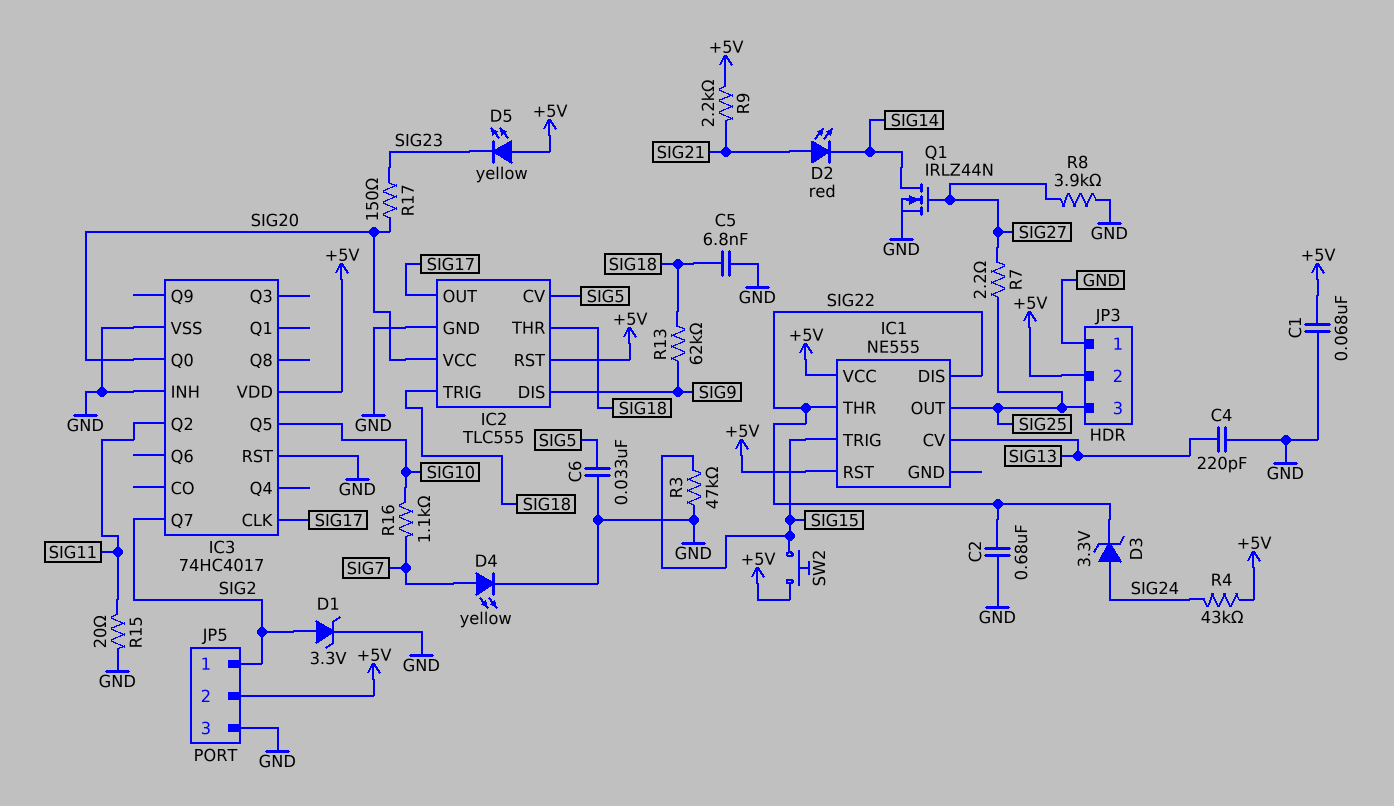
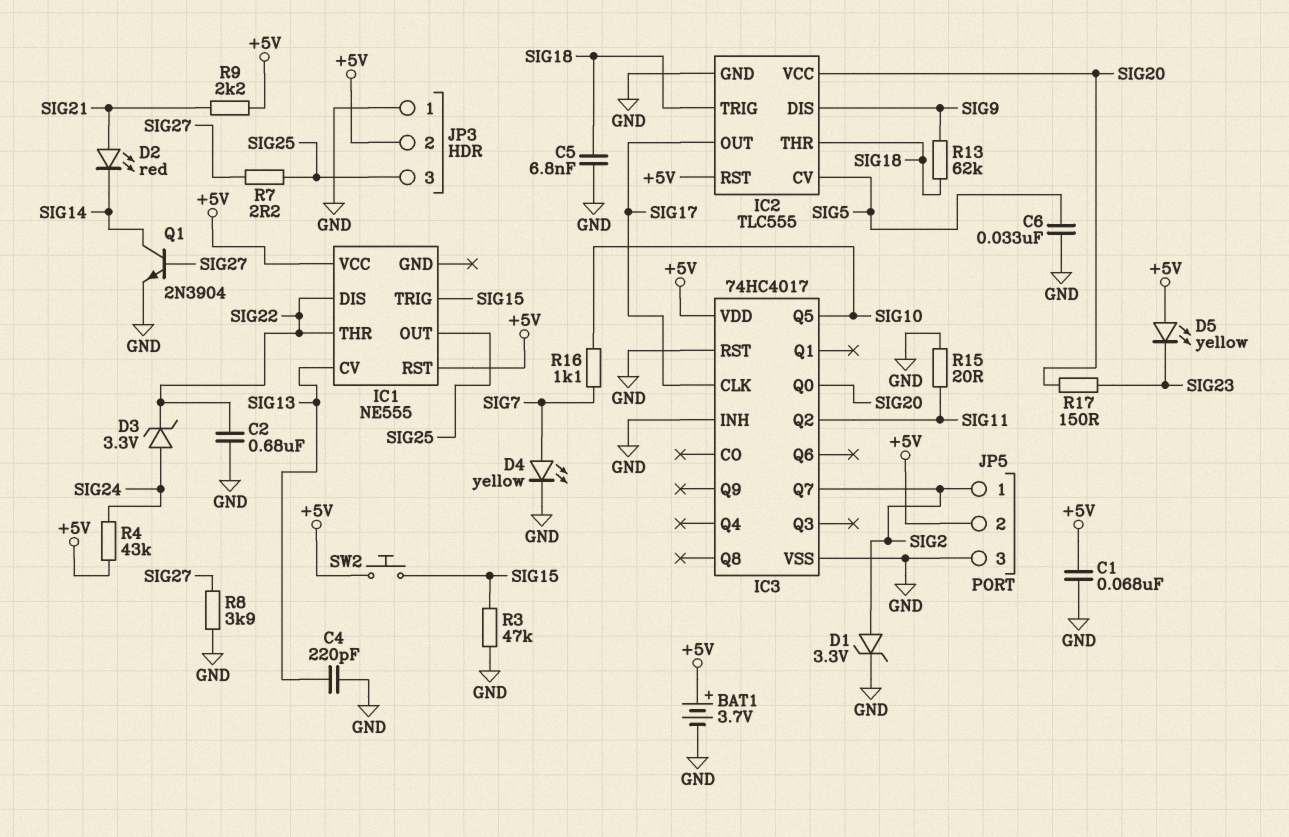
BAT1: none -> 3.7V (plus +5V, minus GND)
Q1: NMOS IRLZ44N (G SIG27, D SIG14, S GND) -> NPN 2N3904 (B SIG27, C SIG14, E GND)

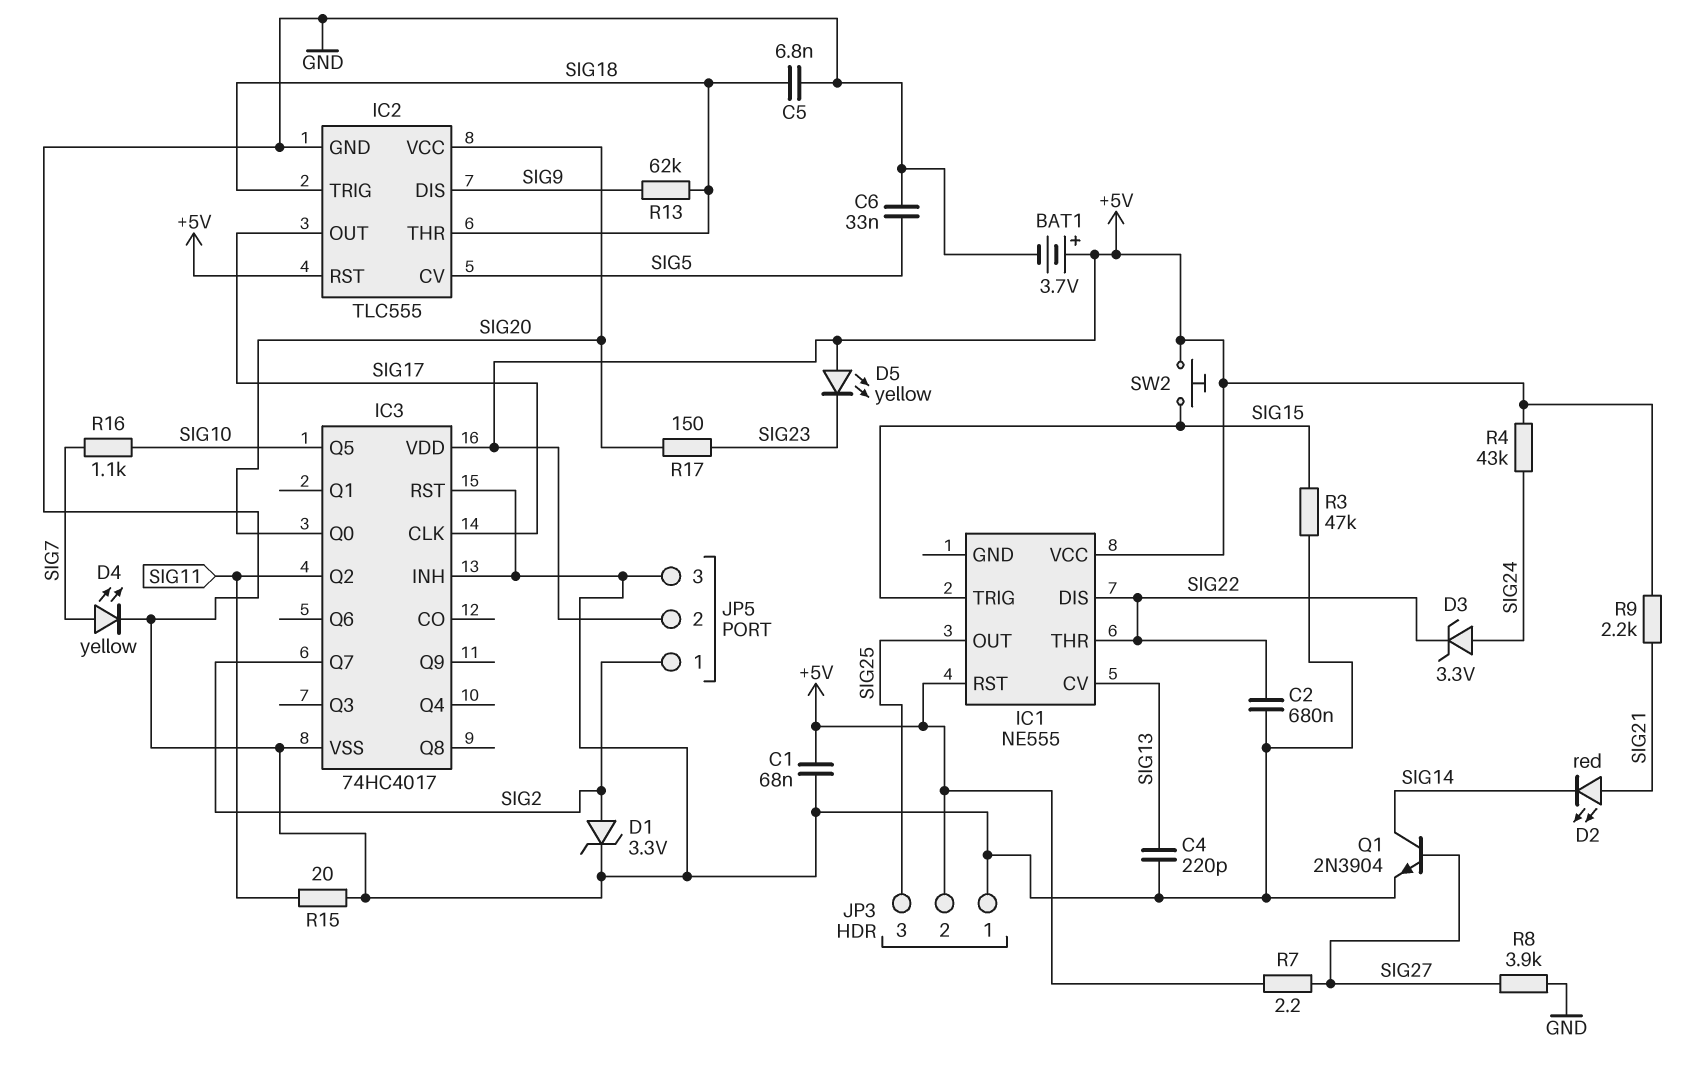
R7: 2.2 (SIG25, SIG27) -> 2.2 (+5V, SIG27)

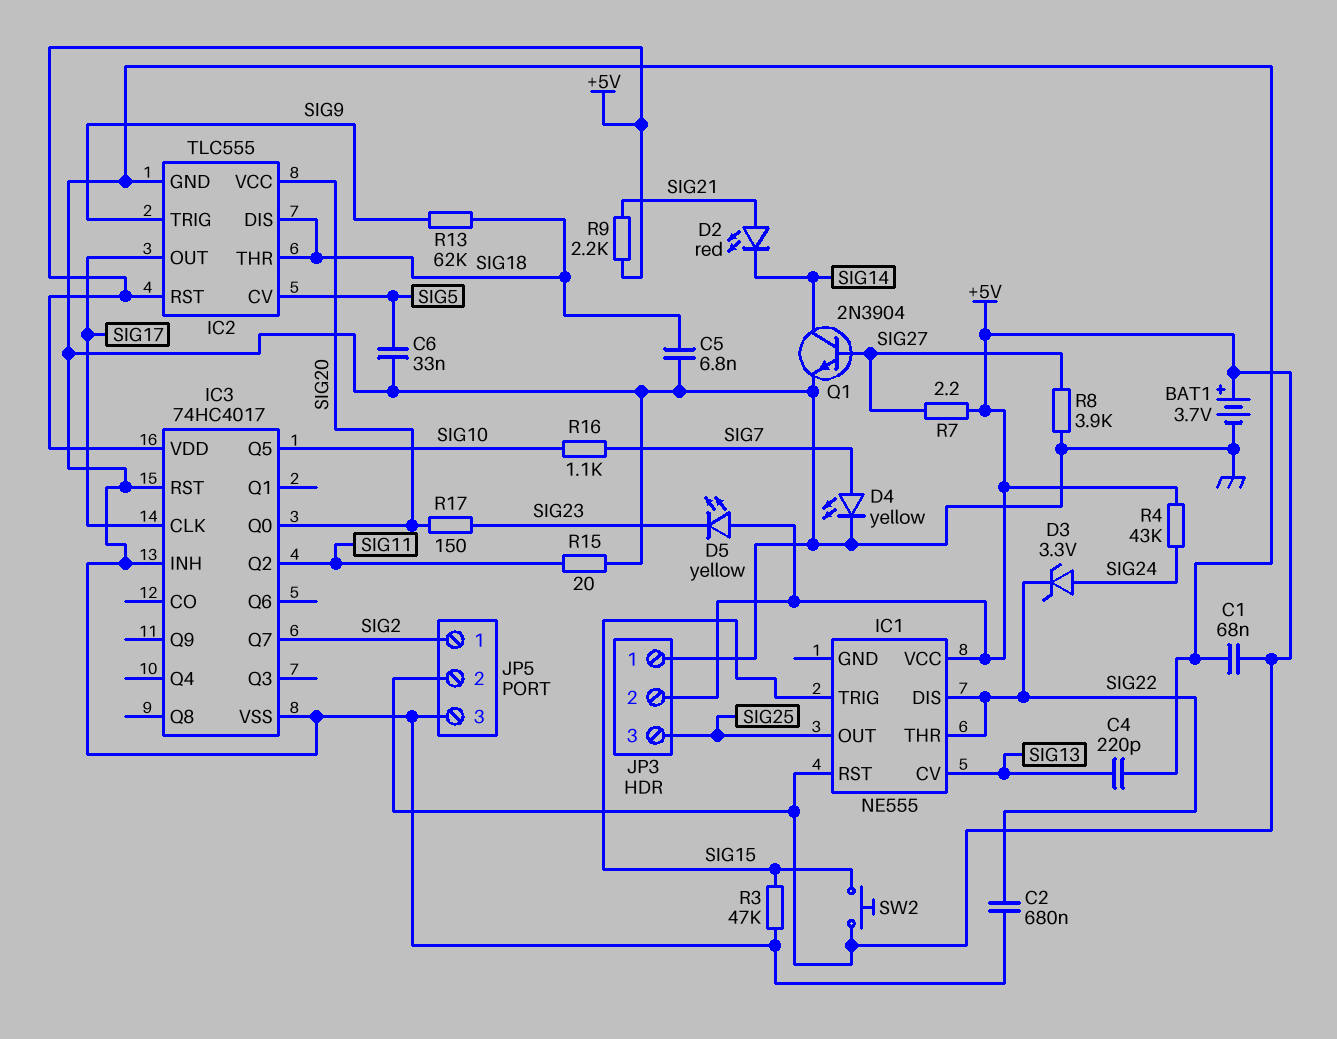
D1: zener 3.3V (A SIG2, K GND) -> none
IC2 pin DIS: SIG9 -> SIG18
IC2 pin TRIG: SIG18 -> SIG9

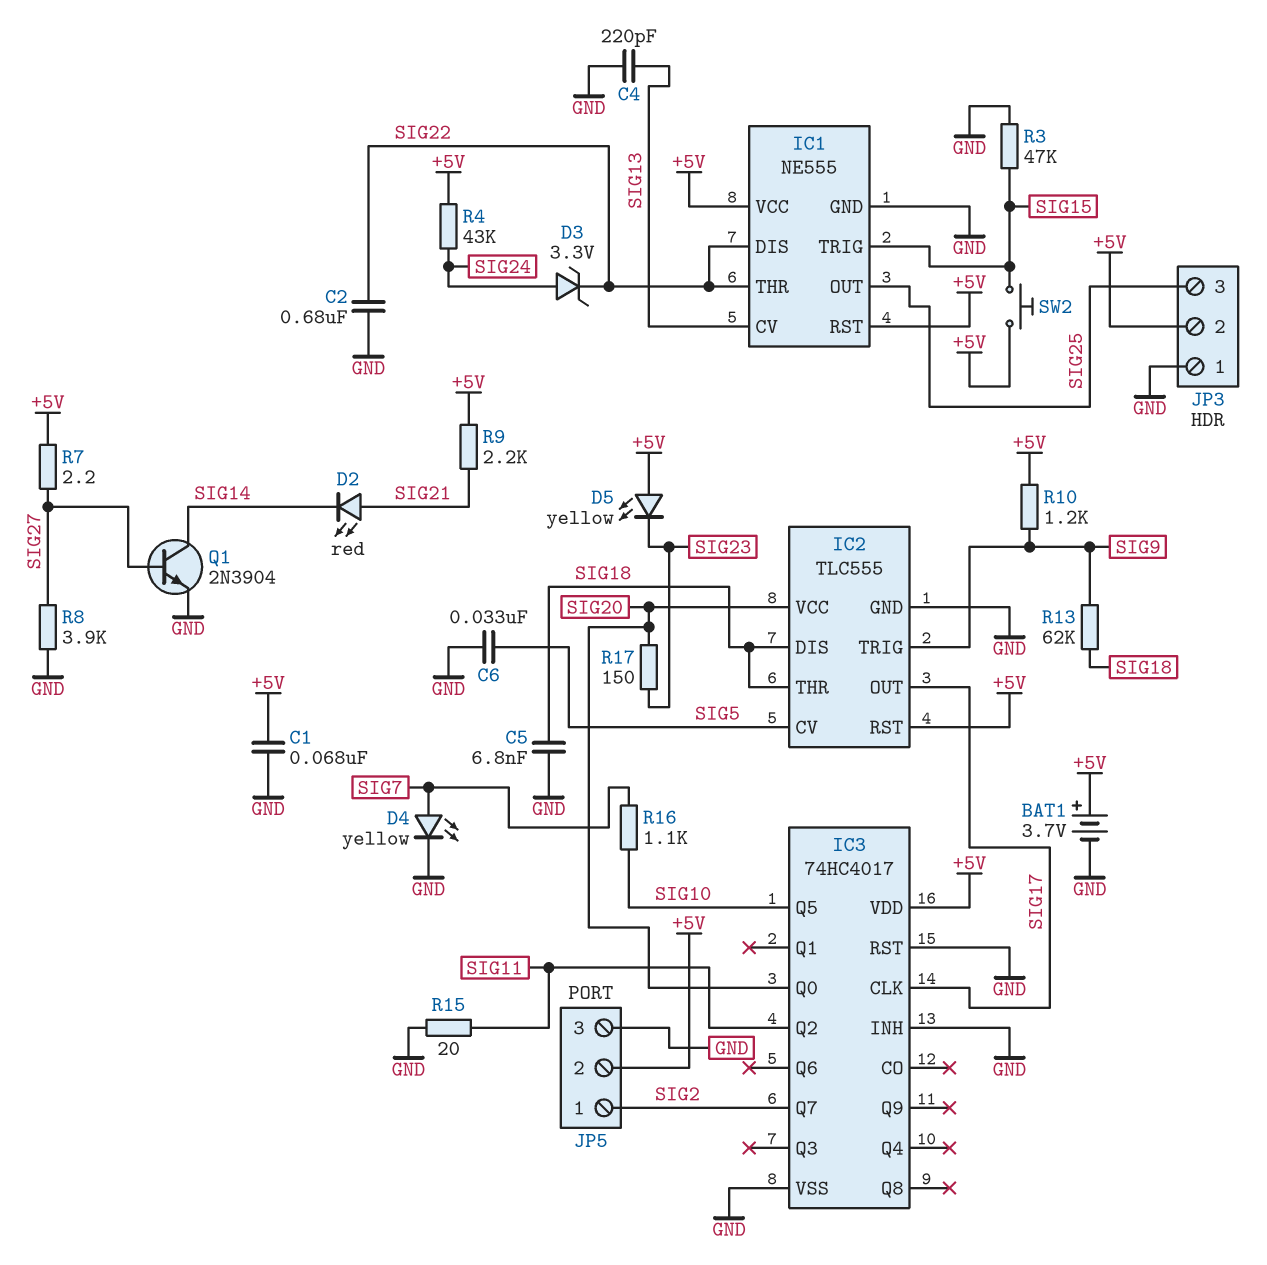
IC1 pin GND: none -> GND
R10: none -> 1.2k (+5V, SIG9)

